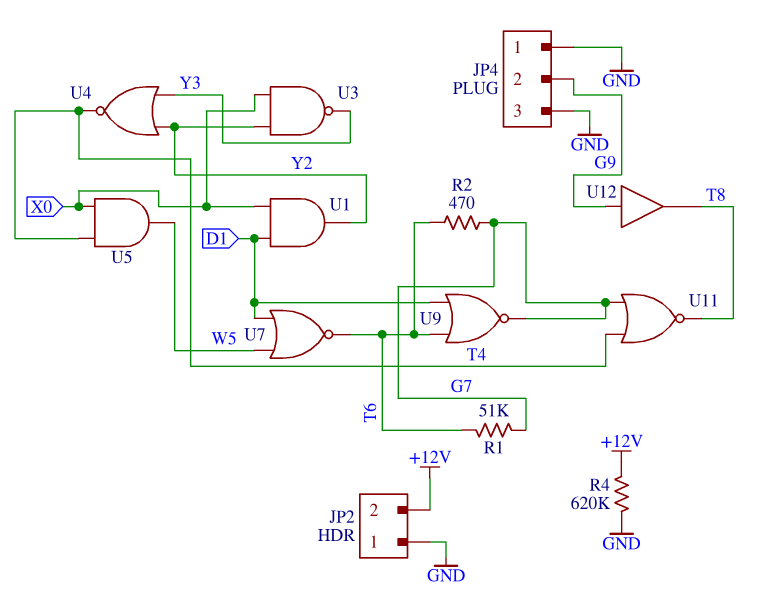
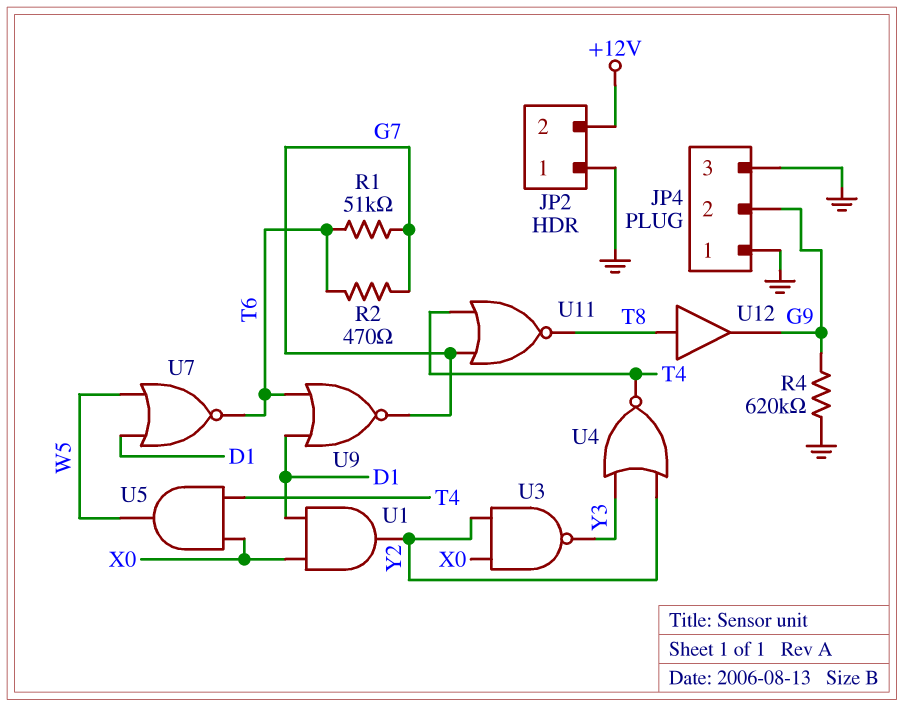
R4: 620k (+12V, GND) -> 620k (G9, GND)
U12: buffer (in G9, out T8) -> buffer (in T8, out G9)

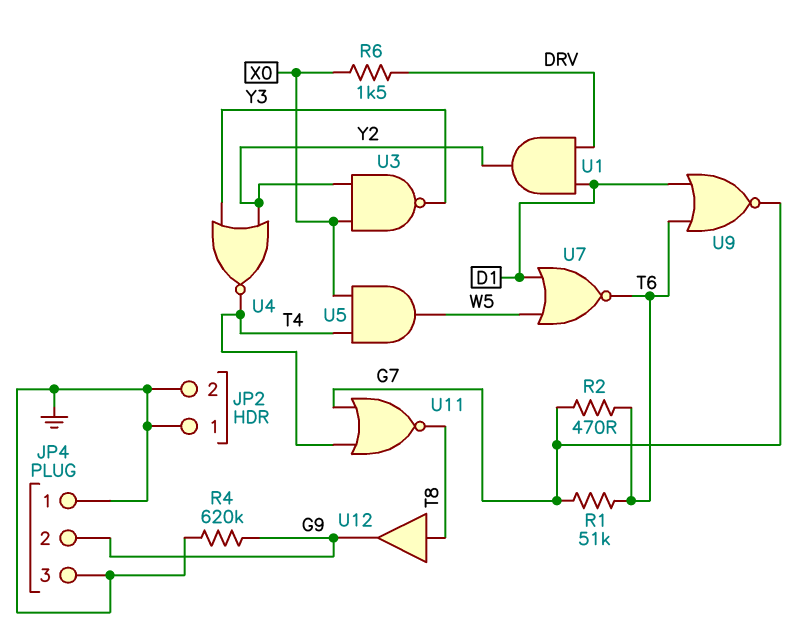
JP2 pin 2: +12V -> GND
R6: none -> 1.5k (DRV, X0)
U1: AND (in D1, in X0, out Y2) -> AND (in D1, in DRV, out Y2)

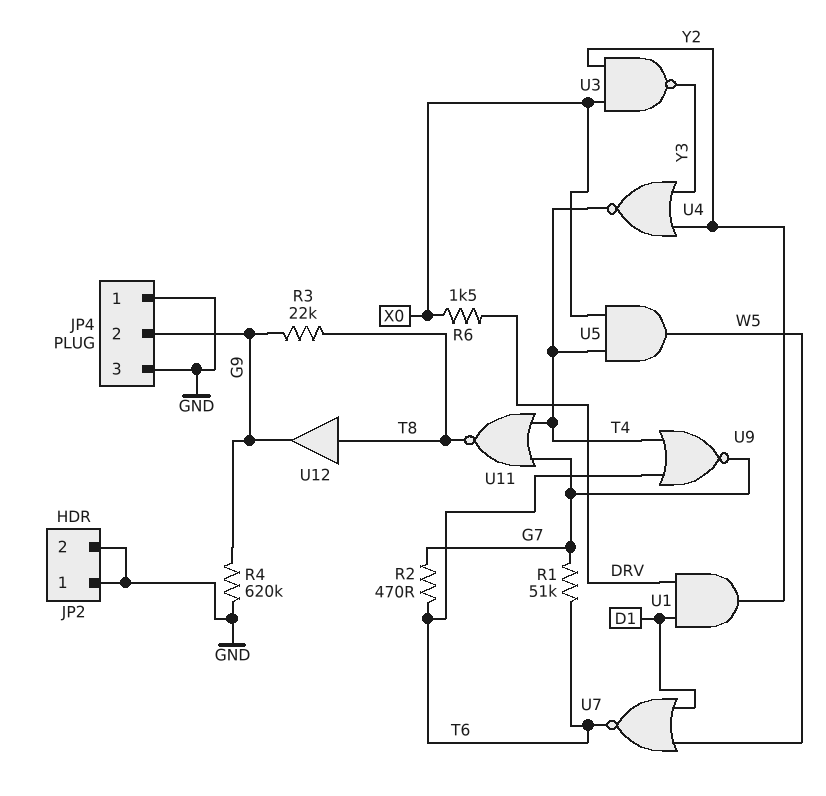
R3: none -> 22k (G9, T8)
U9: NOR (in D1, in T6, out G7) -> NOR (in T4, in T6, out G7)

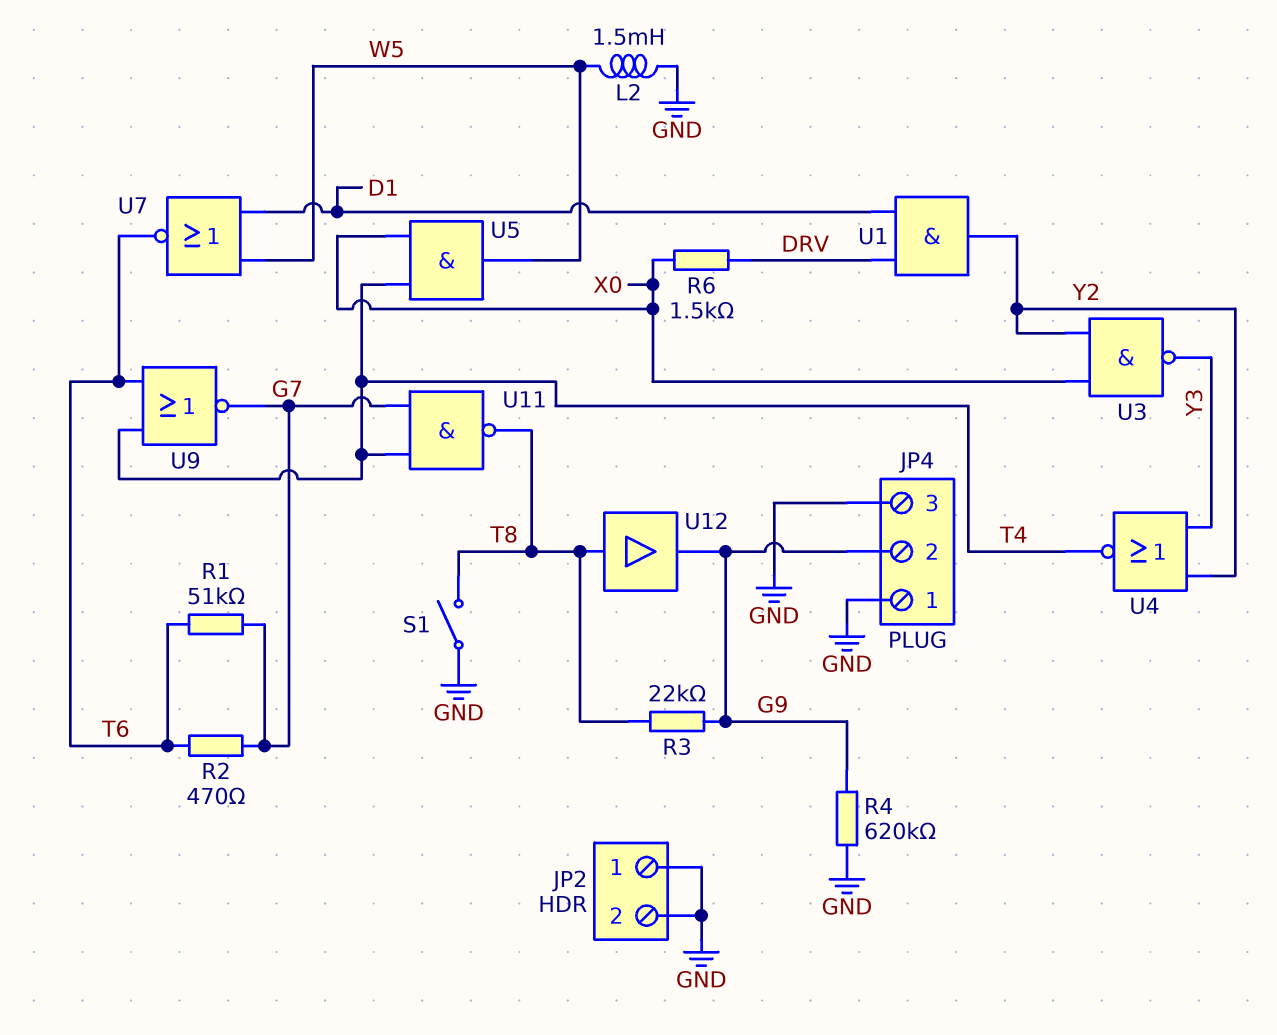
L2: none -> 1.5mH (GND, W5)
S1: none -> switch (GND, T8)
U11: NOR (in G7, in T4, out T8) -> NAND (in G7, in T4, out T8)

